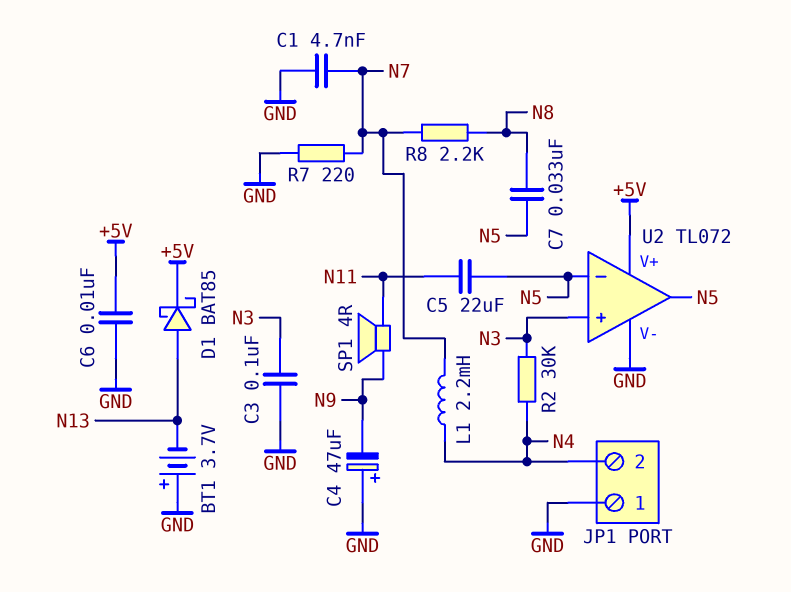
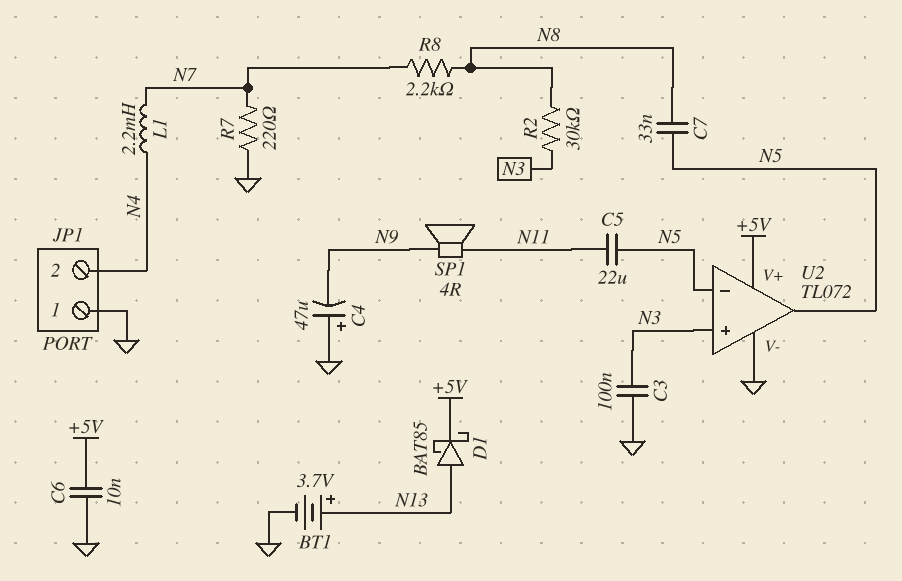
BT1: 3.7V (plus GND, minus N13) -> 3.7V (plus N13, minus GND)
C1: 4.7nF (GND, N7) -> none
R2: 30k (N3, N4) -> 30k (N3, N8)

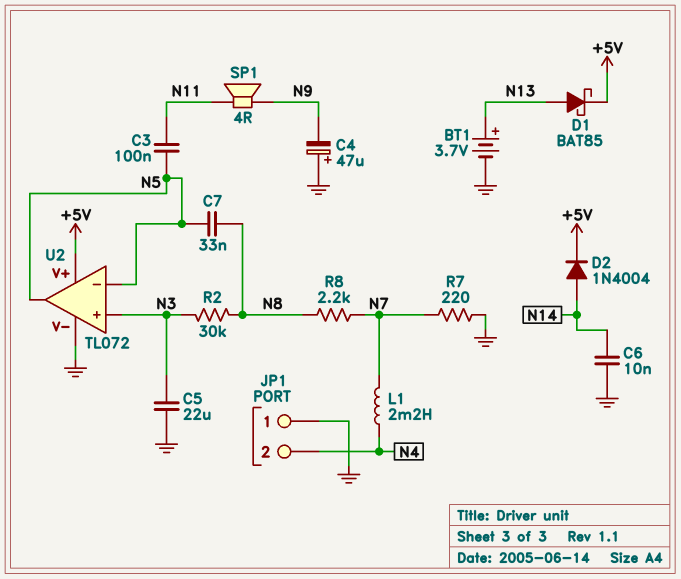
C3: 100nF (GND, N3) -> 100nF (N5, N11)
C5: 22uF (N5, N11) -> 22uF (GND, N3)
C6: 10nF (+5V, GND) -> 10nF (GND, N14)
D2: none -> diode 1N4004 (A N14, K +5V)

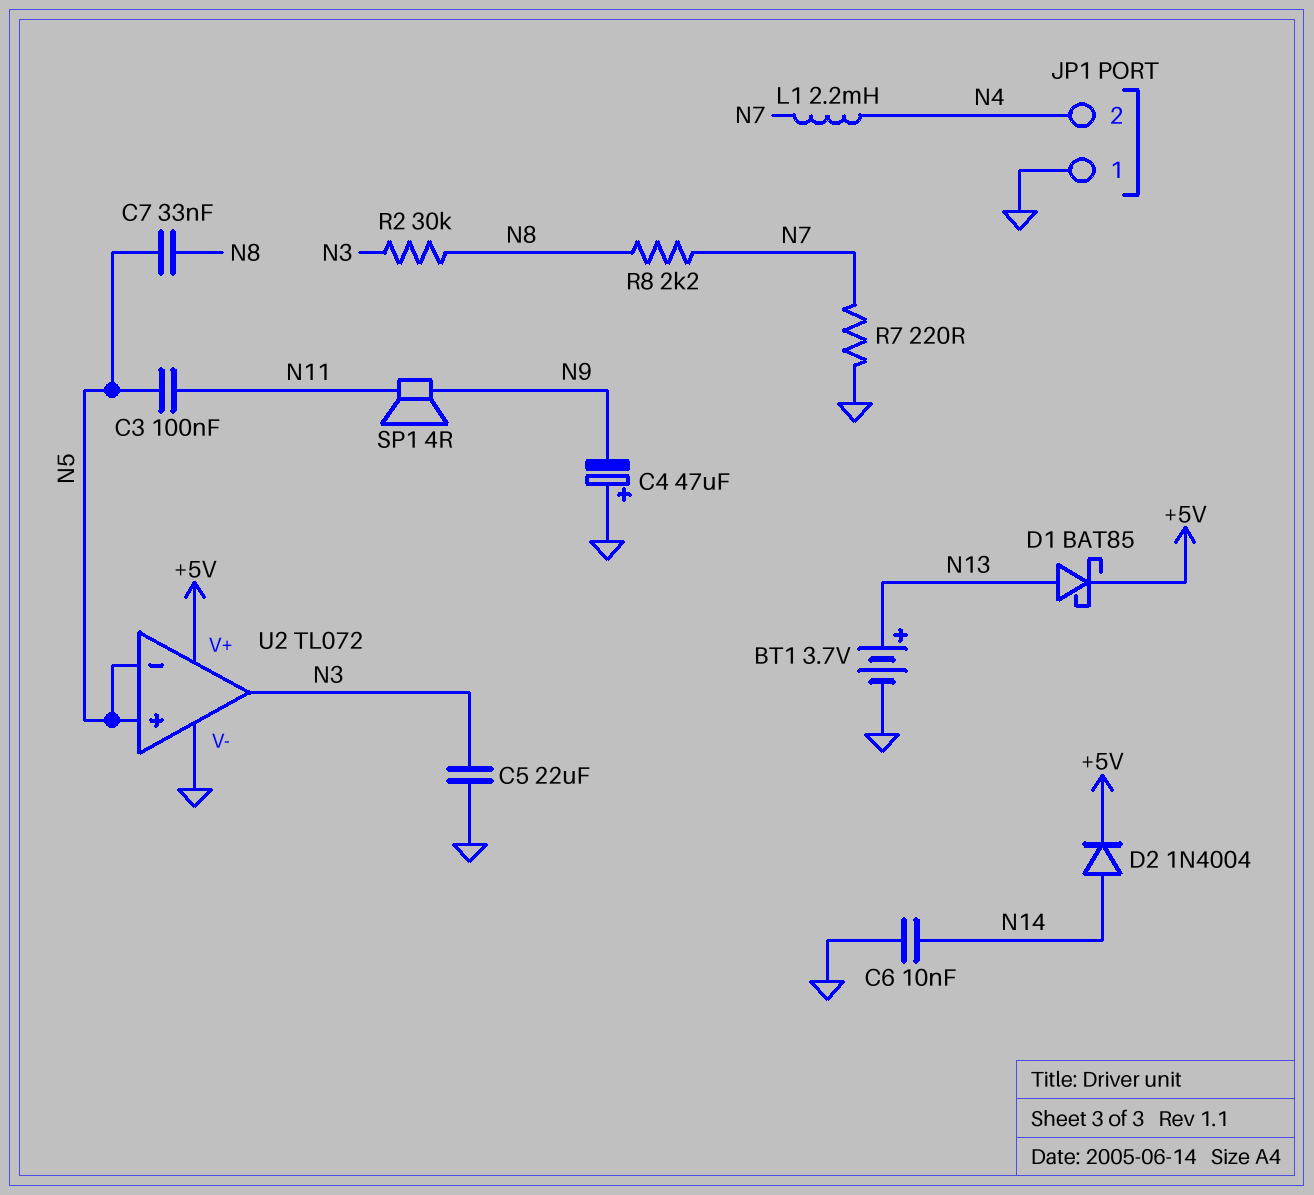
U2 pin in+: N3 -> N5
U2 pin out: N5 -> N3

